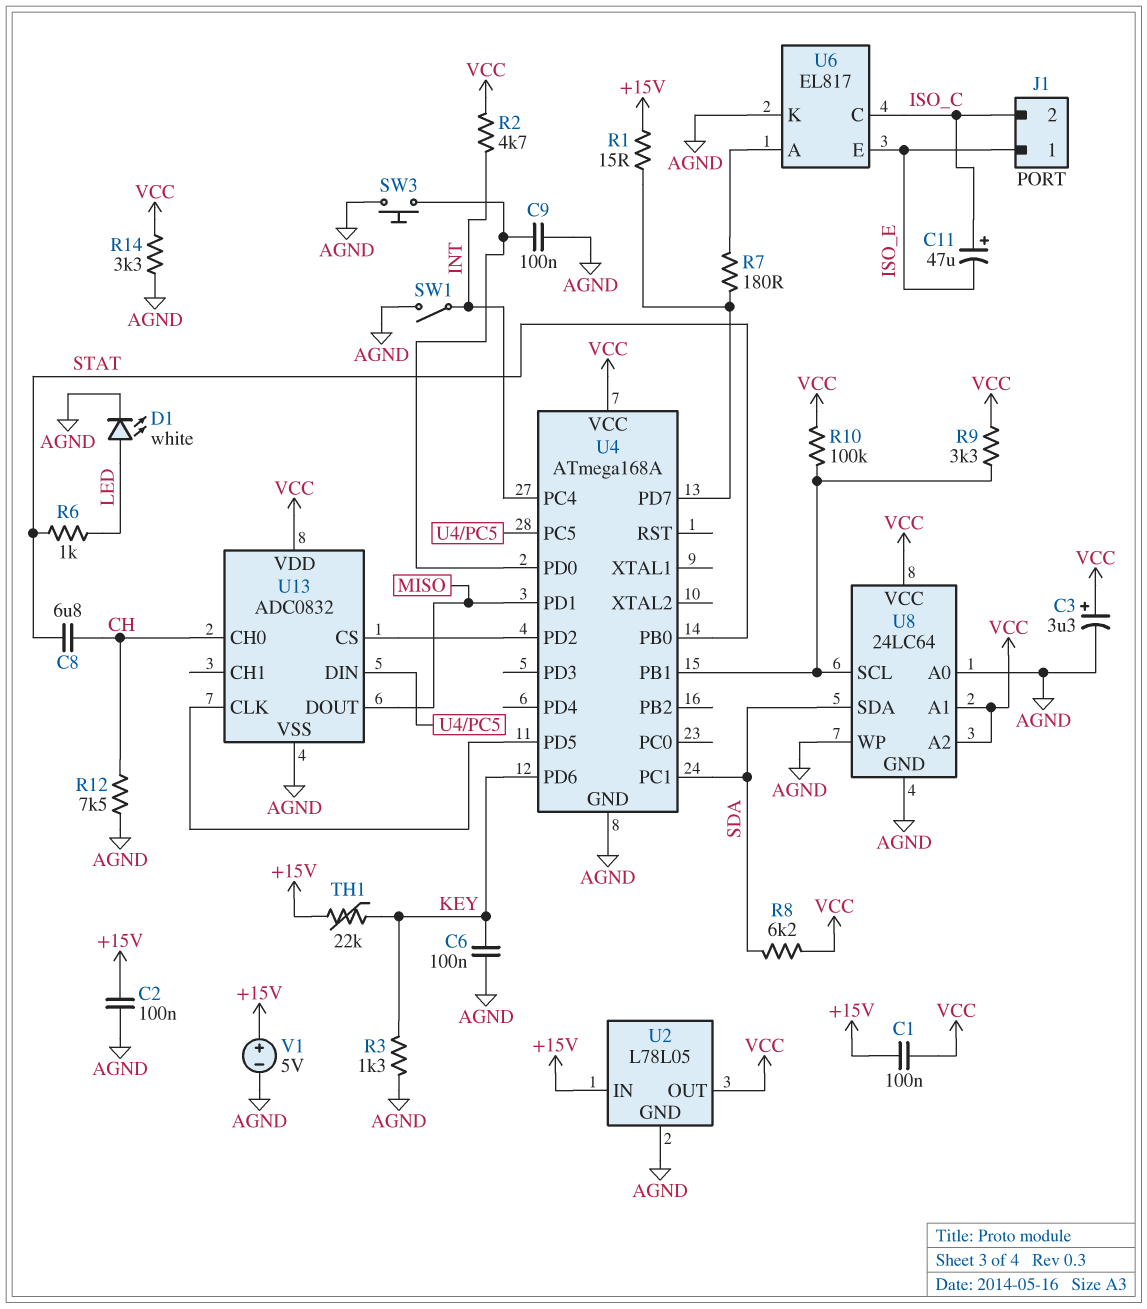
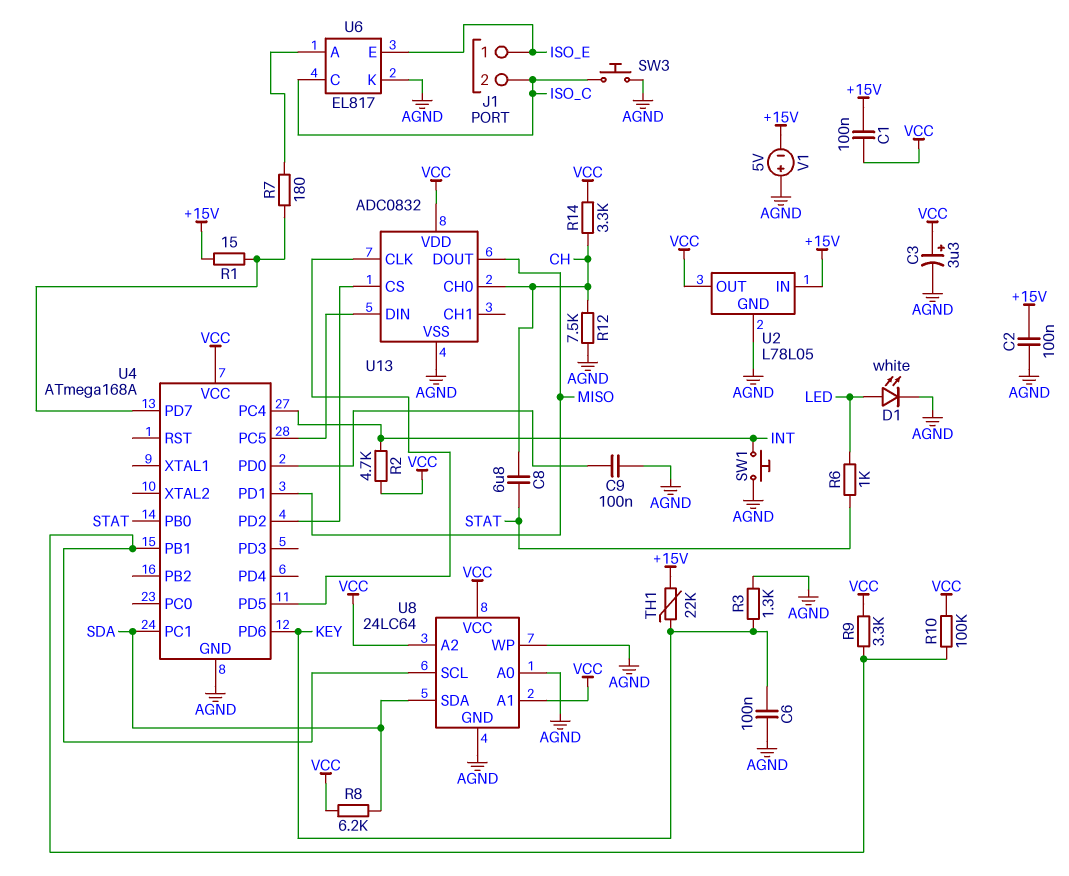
C11: 47uF (plus ISO_C, minus ISO_E) -> none
R14: 3.3k (AGND, VCC) -> 3.3k (CH, VCC)
SW1: switch (AGND, INT) -> button (AGND, INT)
SW3: button (AGND, U4/PD0) -> button (AGND, ISO_C)
V1: 5V (plus +15V, minus AGND) -> 5V (plus AGND, minus +15V)

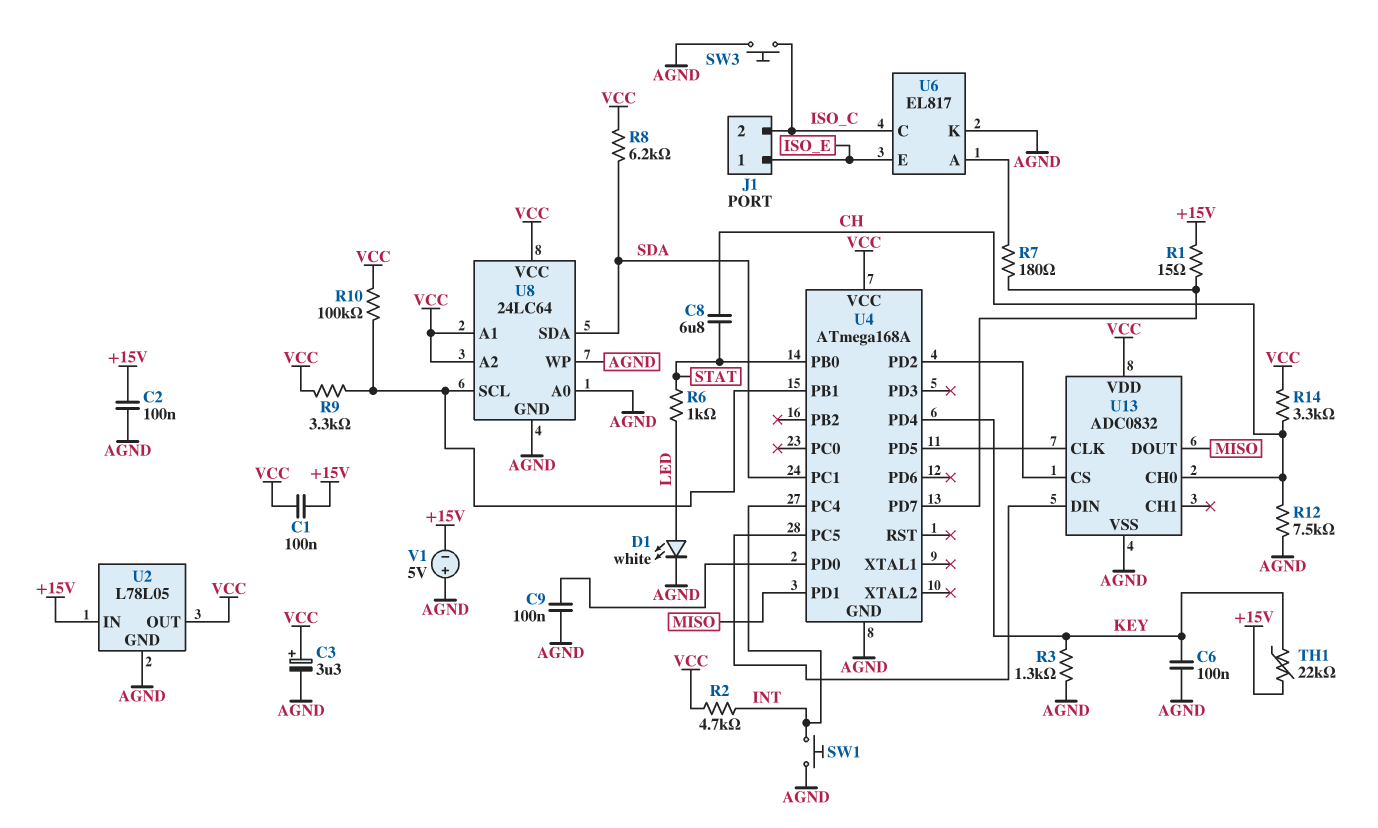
U4 pin PD4: none -> KEY
U4 pin PD6: KEY -> none

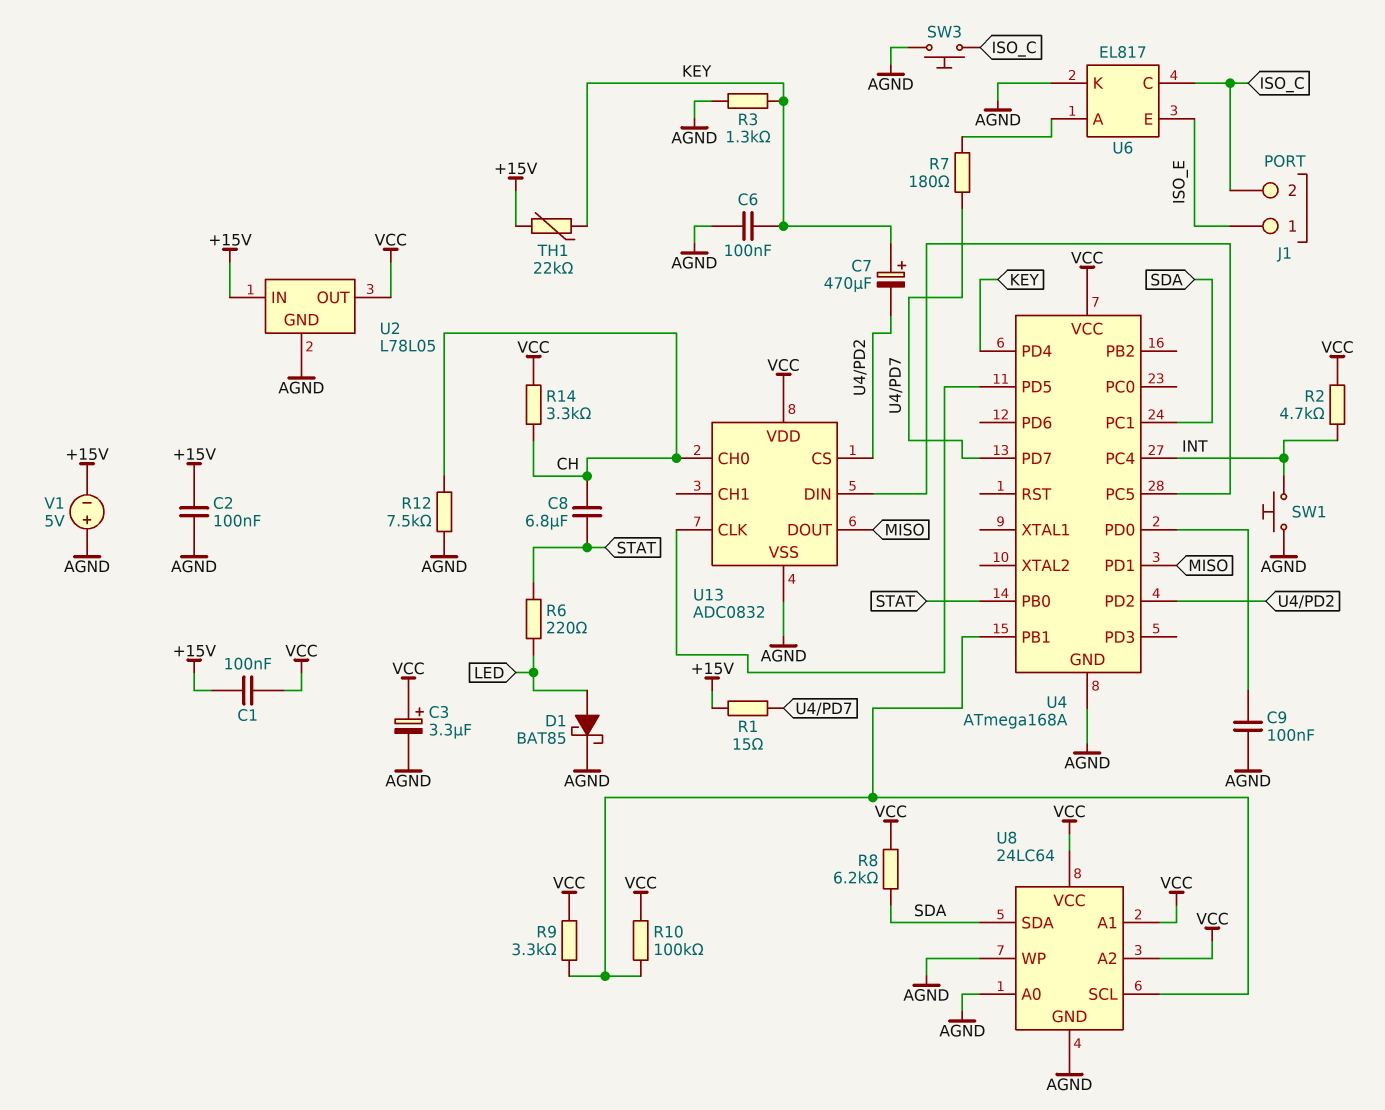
C7: none -> 470uF (plus KEY, minus U4/PD2)
D1: LED white (A LED, K AGND) -> schottky BAT85 (A LED, K AGND)
R6: 1k (LED, STAT) -> 220 (LED, STAT)

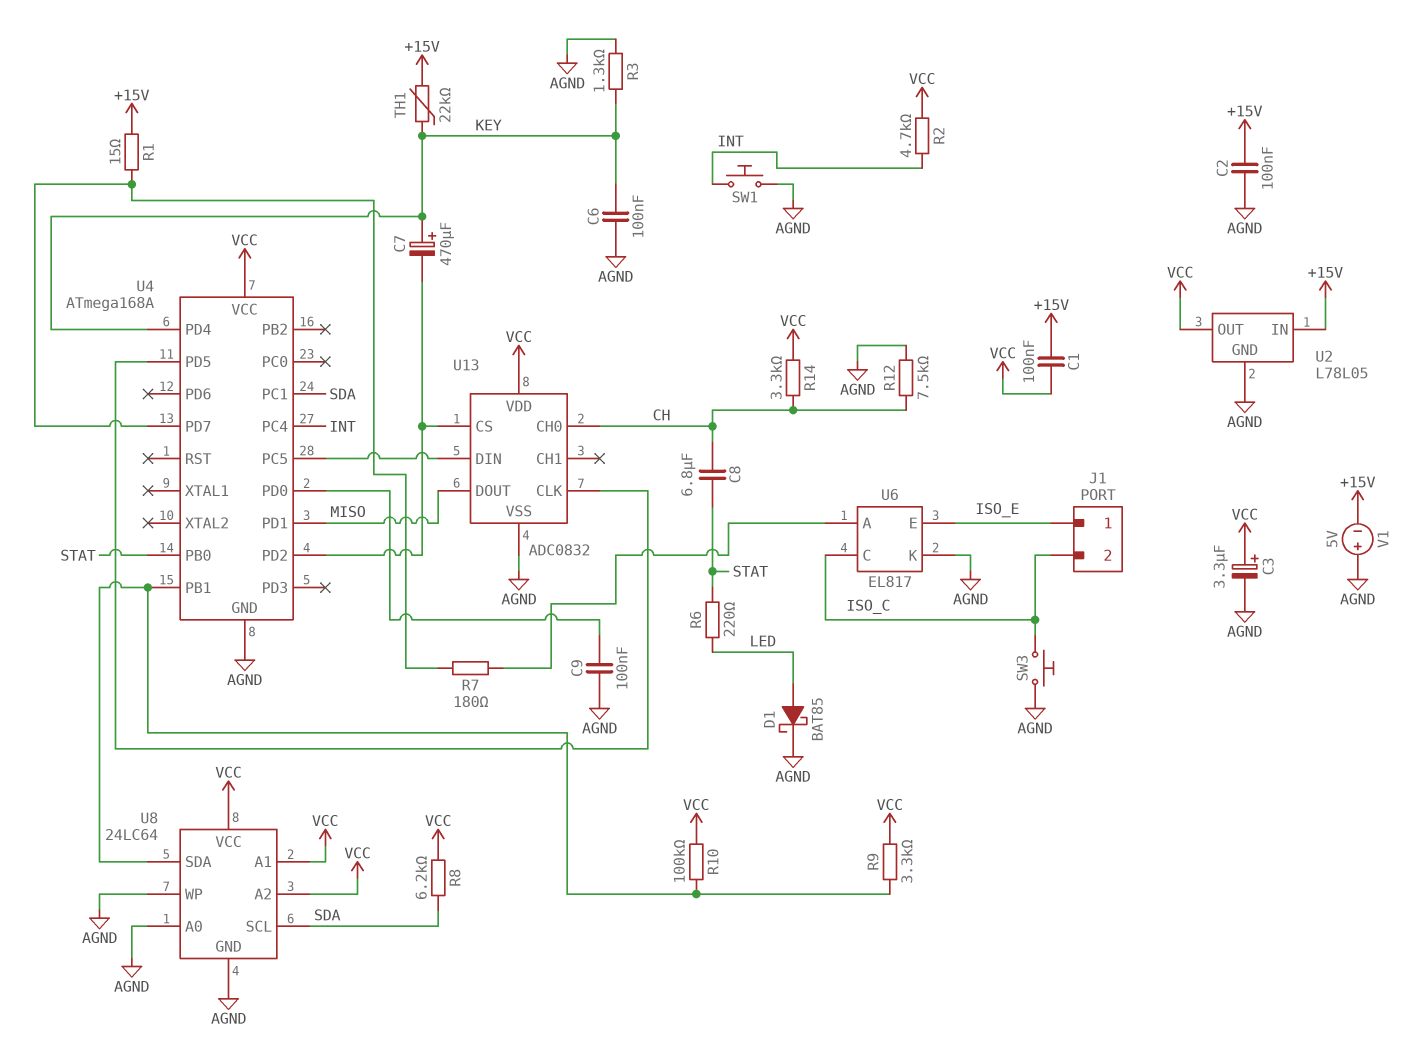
U8 pin SCL: U4/PB1 -> SDA
U8 pin SDA: SDA -> U4/PB1

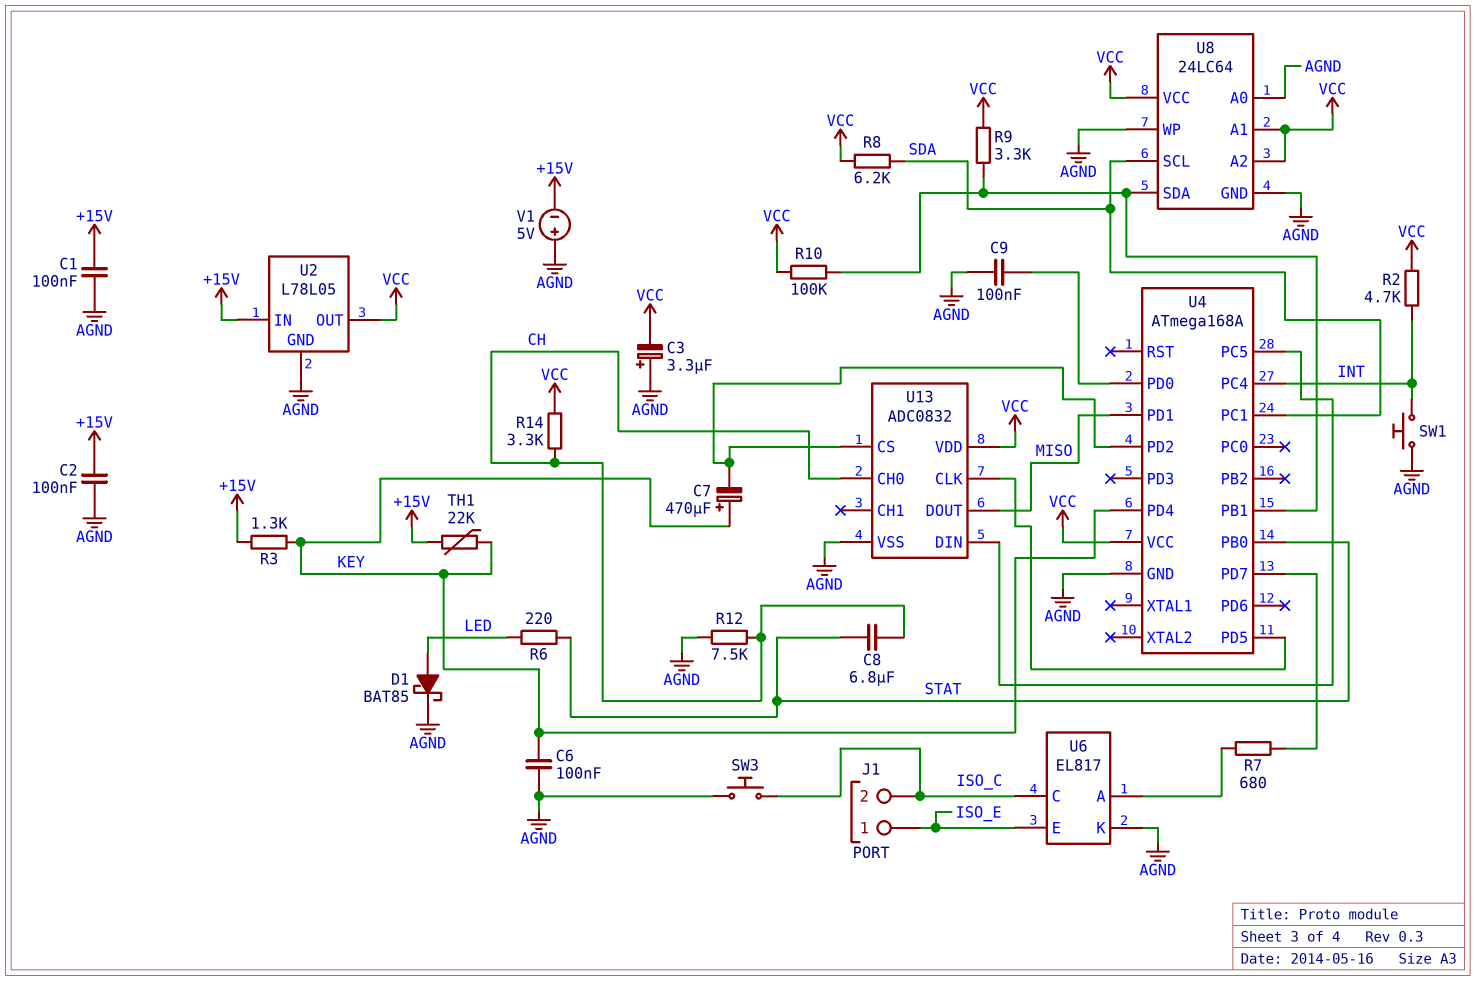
C1: 100nF (+15V, VCC) -> 100nF (+15V, AGND)
C3: 3.3uF (plus VCC, minus AGND) -> 3.3uF (plus AGND, minus VCC)
R1: 15 (+15V, U4/PD7) -> none
R3: 1.3k (AGND, KEY) -> 1.3k (+15V, KEY)
R7: 180 (U4/PD7, U6/A) -> 680 (U4/PD7, U6/A)

